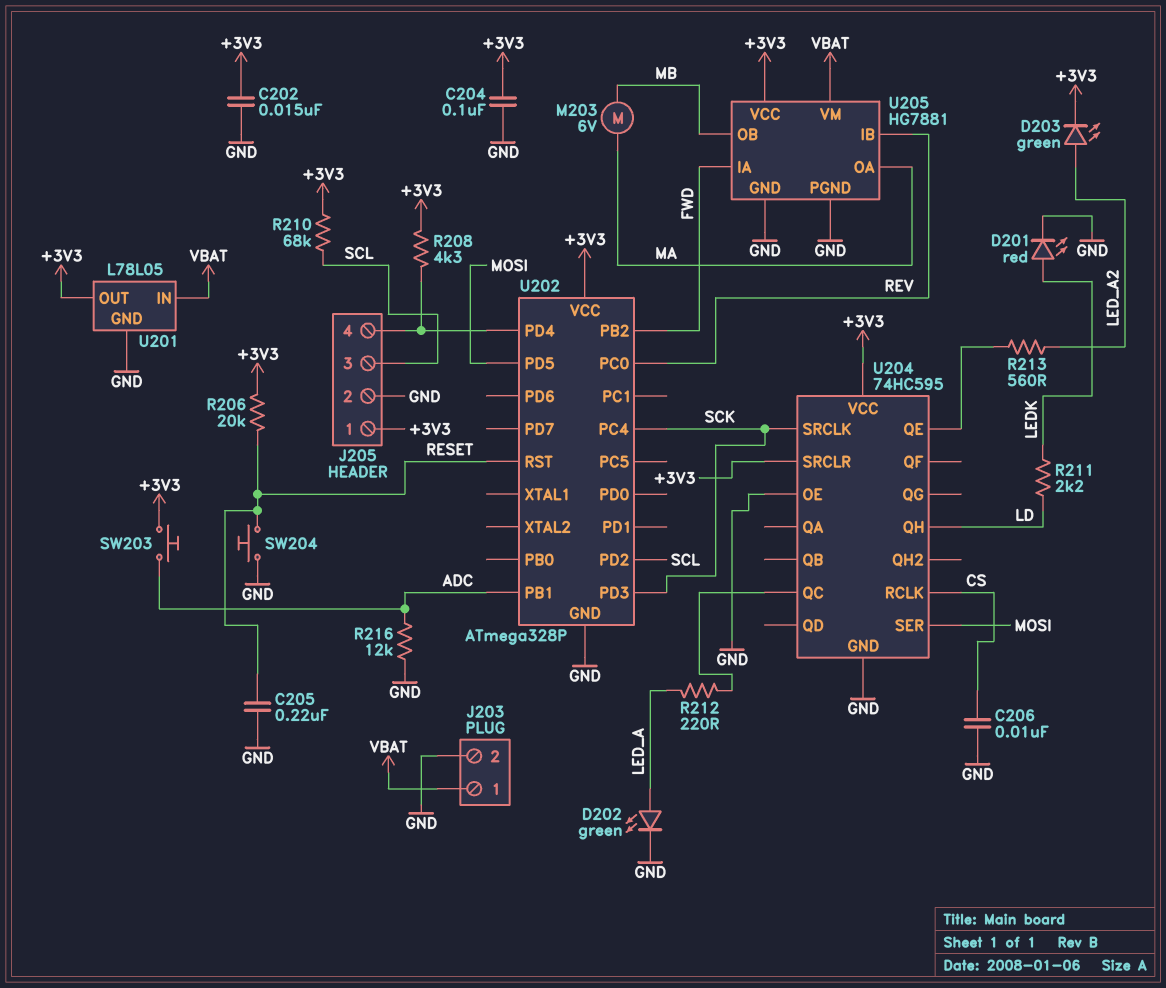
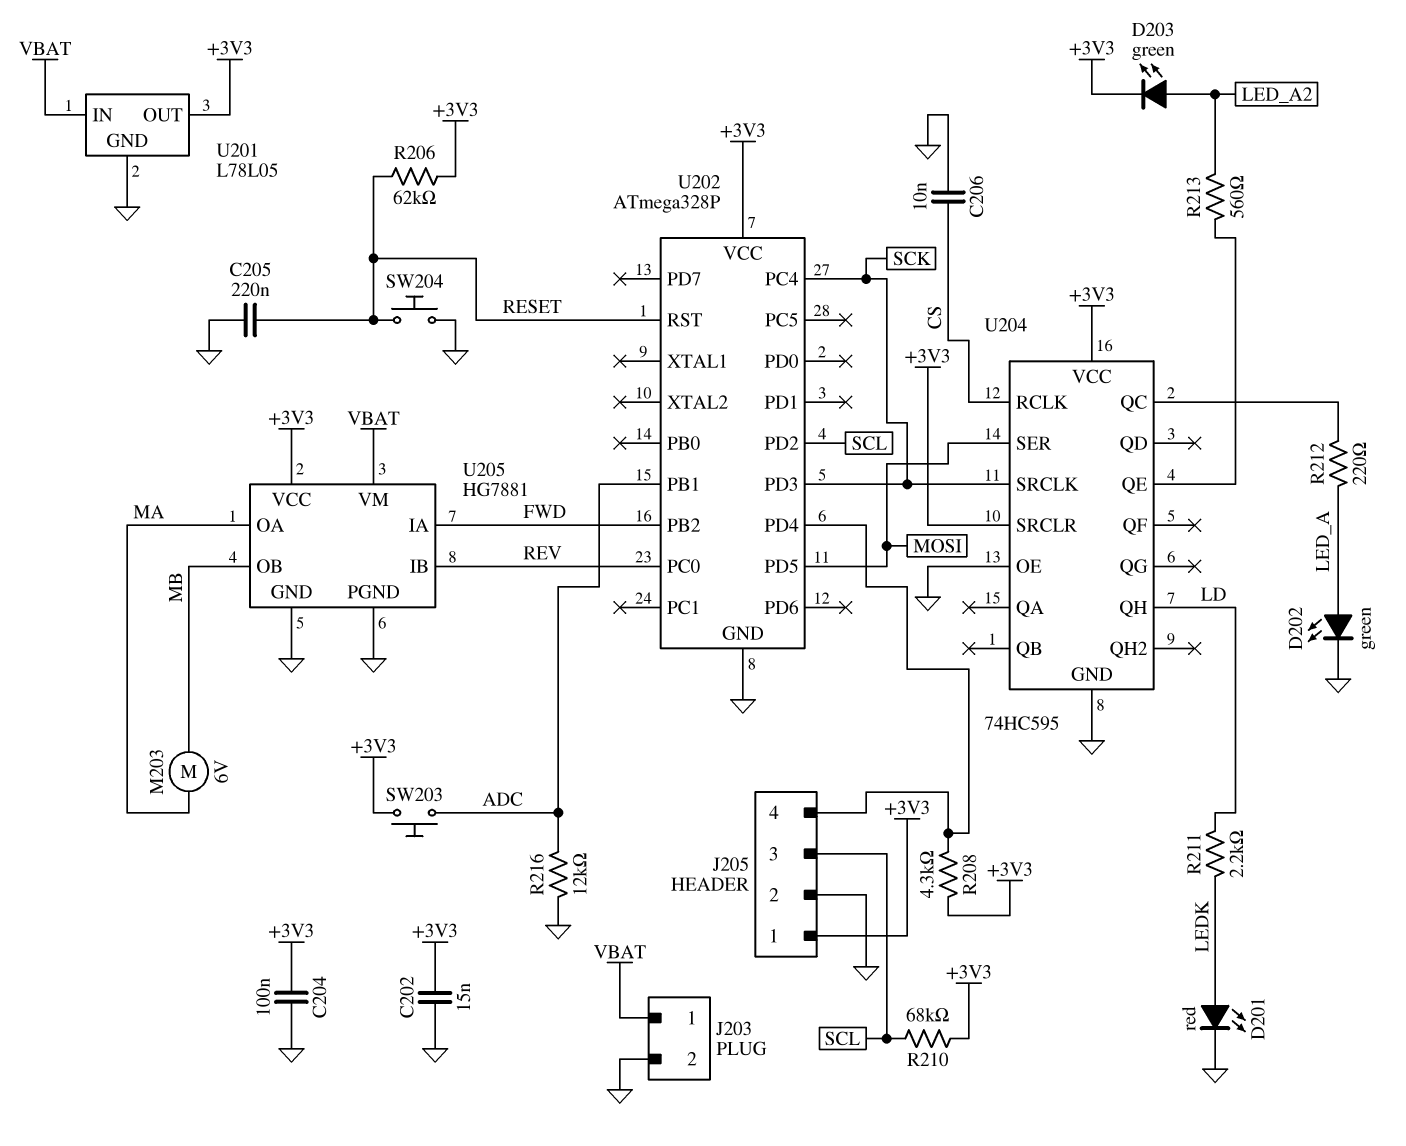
R206: 20k (+3V3, RESET) -> 62k (+3V3, RESET)

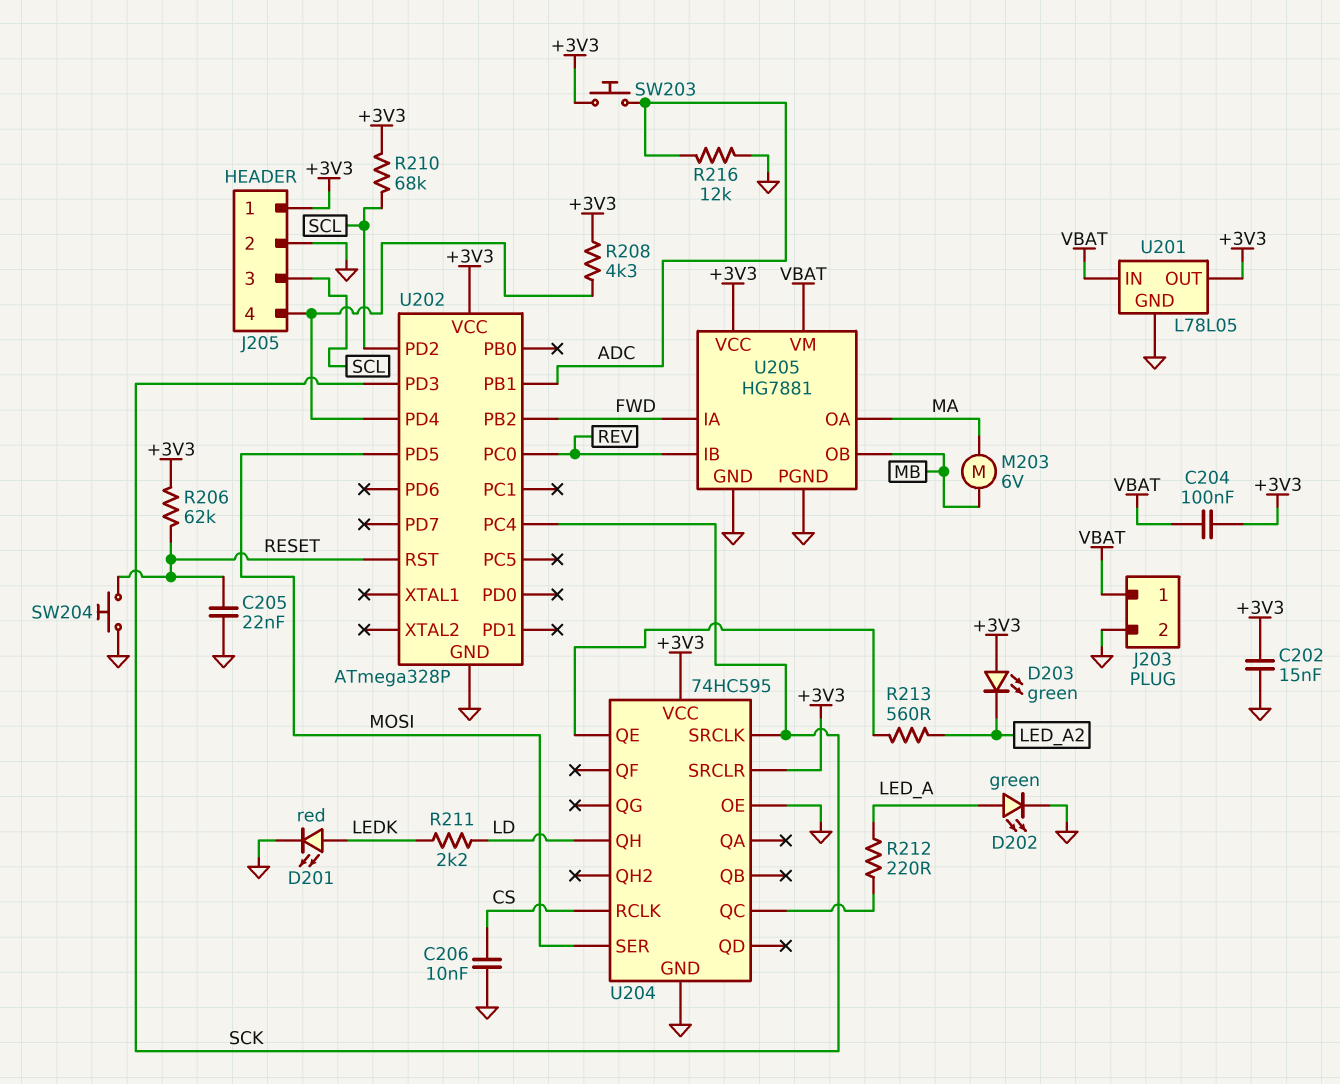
C204: 100nF (+3V3, GND) -> 100nF (+3V3, VBAT)
C205: 220nF (GND, RESET) -> 22nF (GND, RESET)
D203: LED green (A LED_A2, K +3V3) -> LED green (A +3V3, K LED_A2)

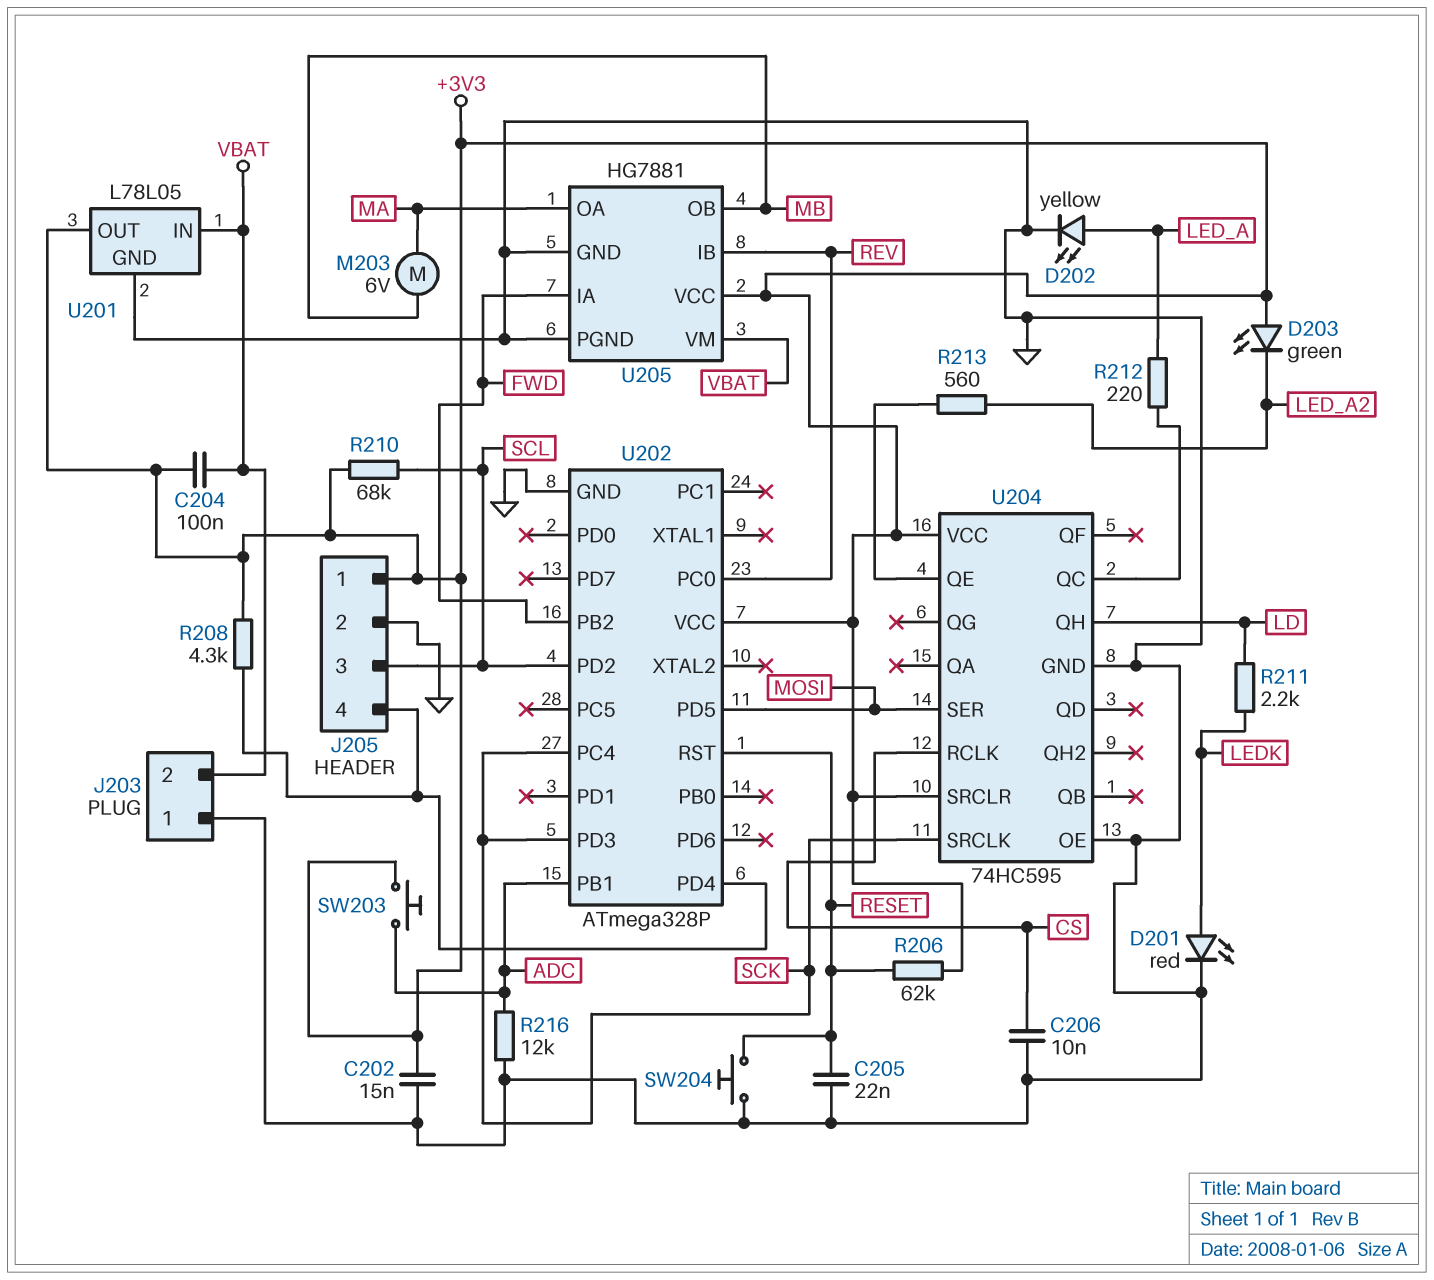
D202: LED green (A LED_A, K GND) -> LED yellow (A LED_A, K GND)
J203 pin 1: VBAT -> GND
J203 pin 2: GND -> VBAT

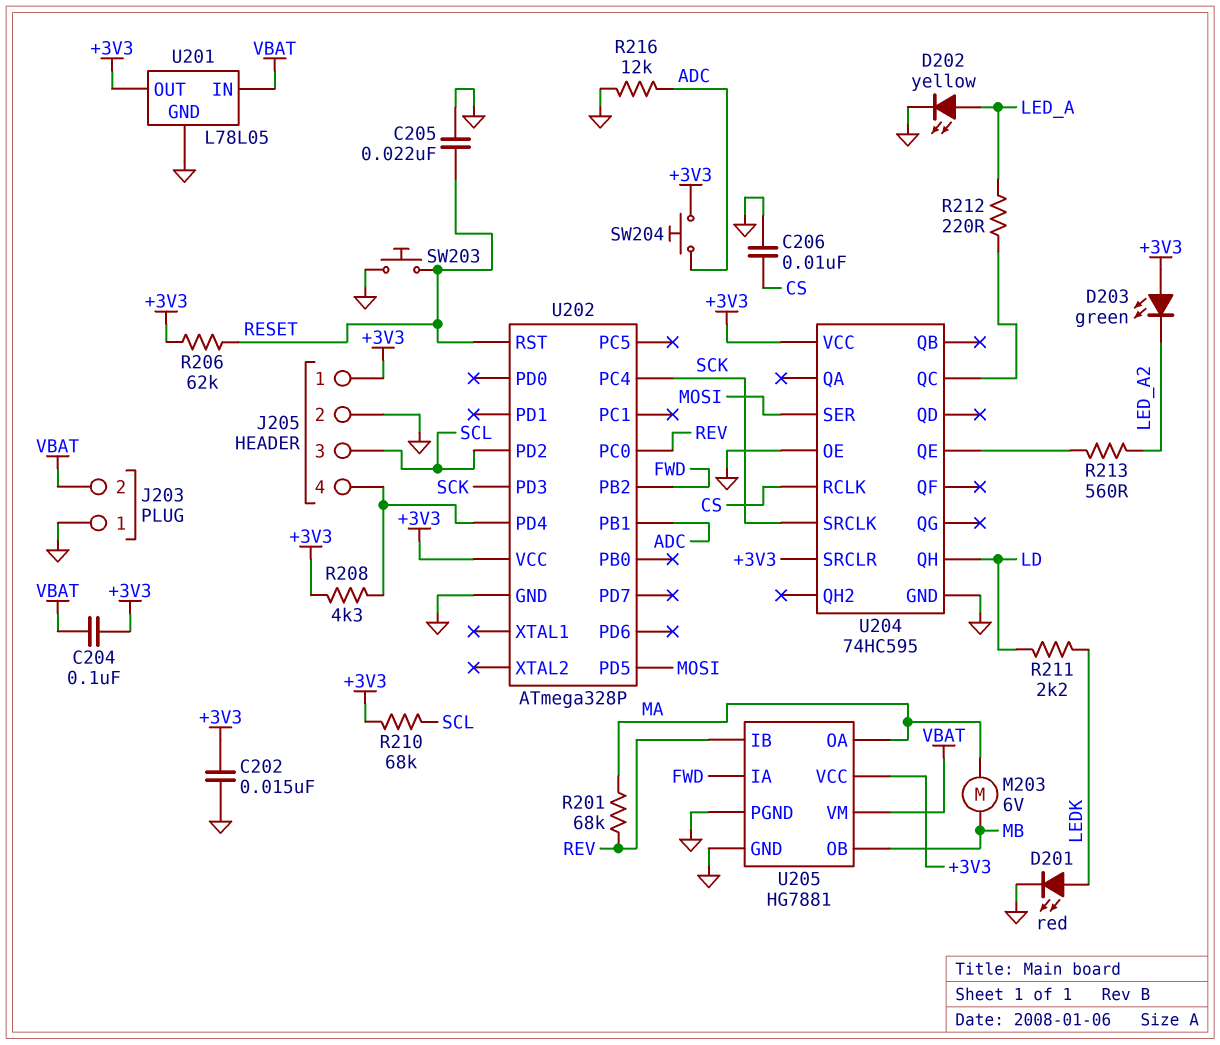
R201: none -> 68k (MA, REV)
SW203: button (+3V3, ADC) -> button (GND, RESET)
SW204: button (GND, RESET) -> button (+3V3, ADC)

